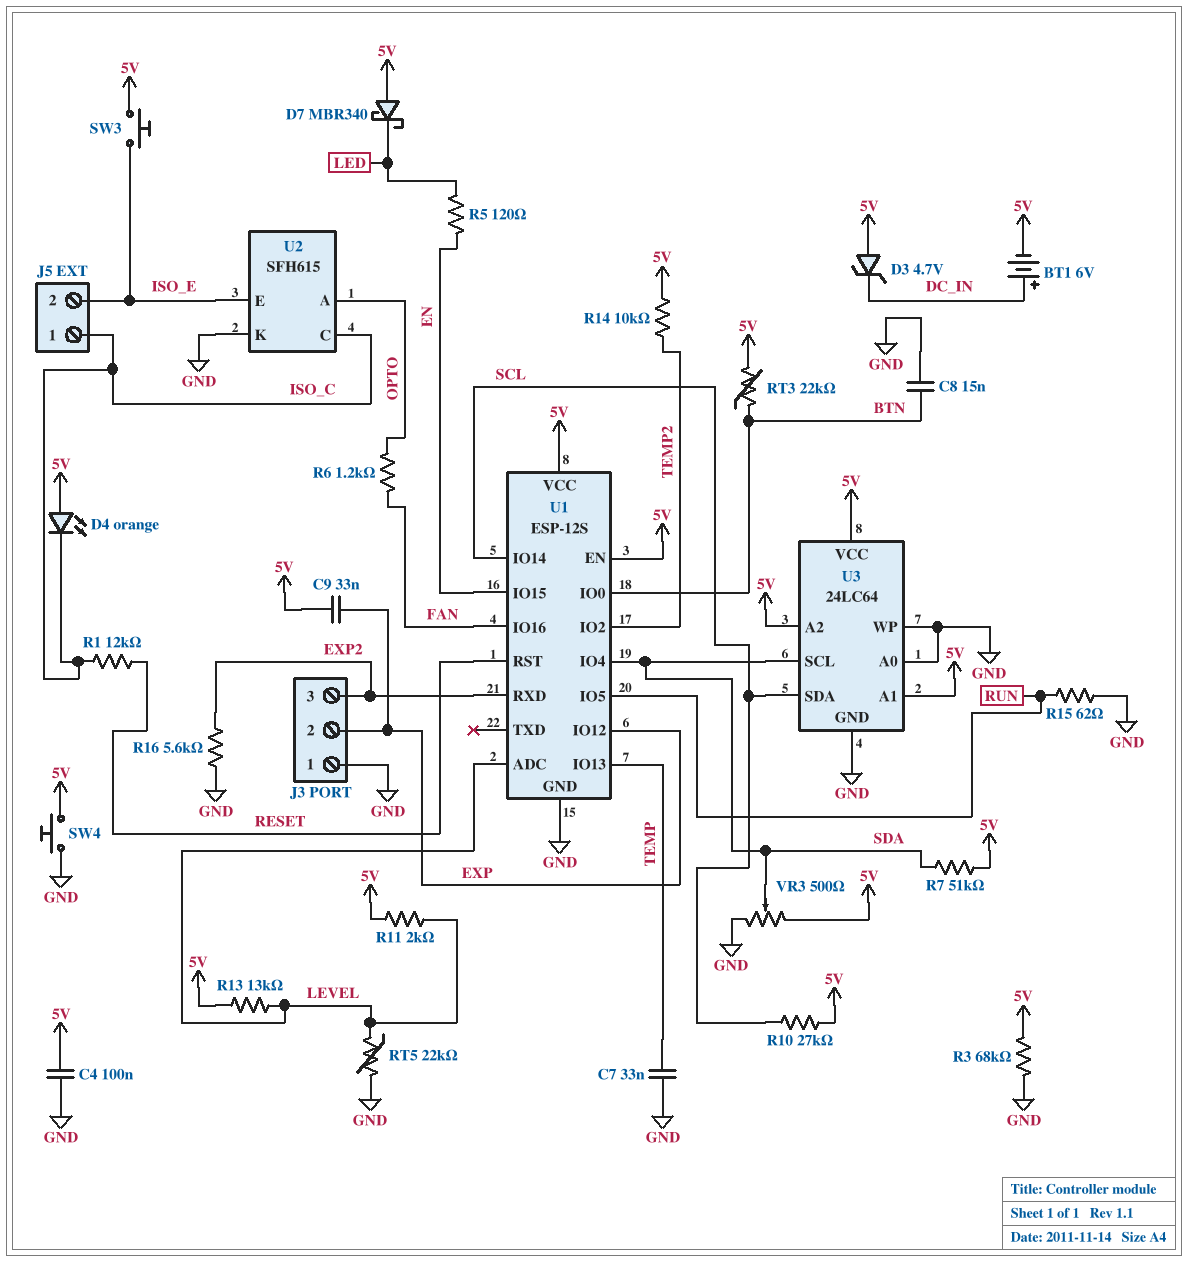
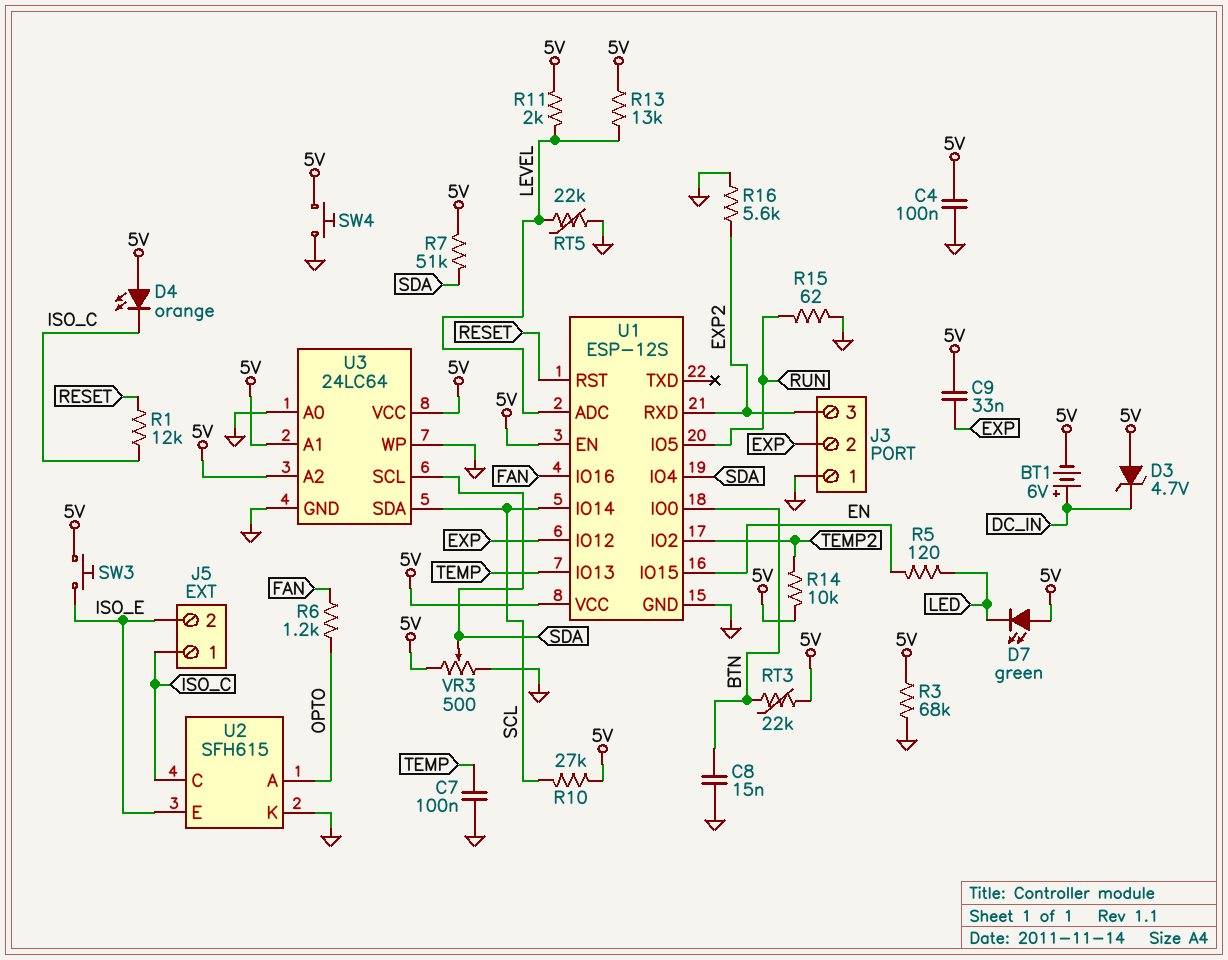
C7: 33nF (GND, TEMP) -> 100nF (GND, TEMP)
D7: schottky MBR340 (A 5V, K LED) -> LED green (A 5V, K LED)

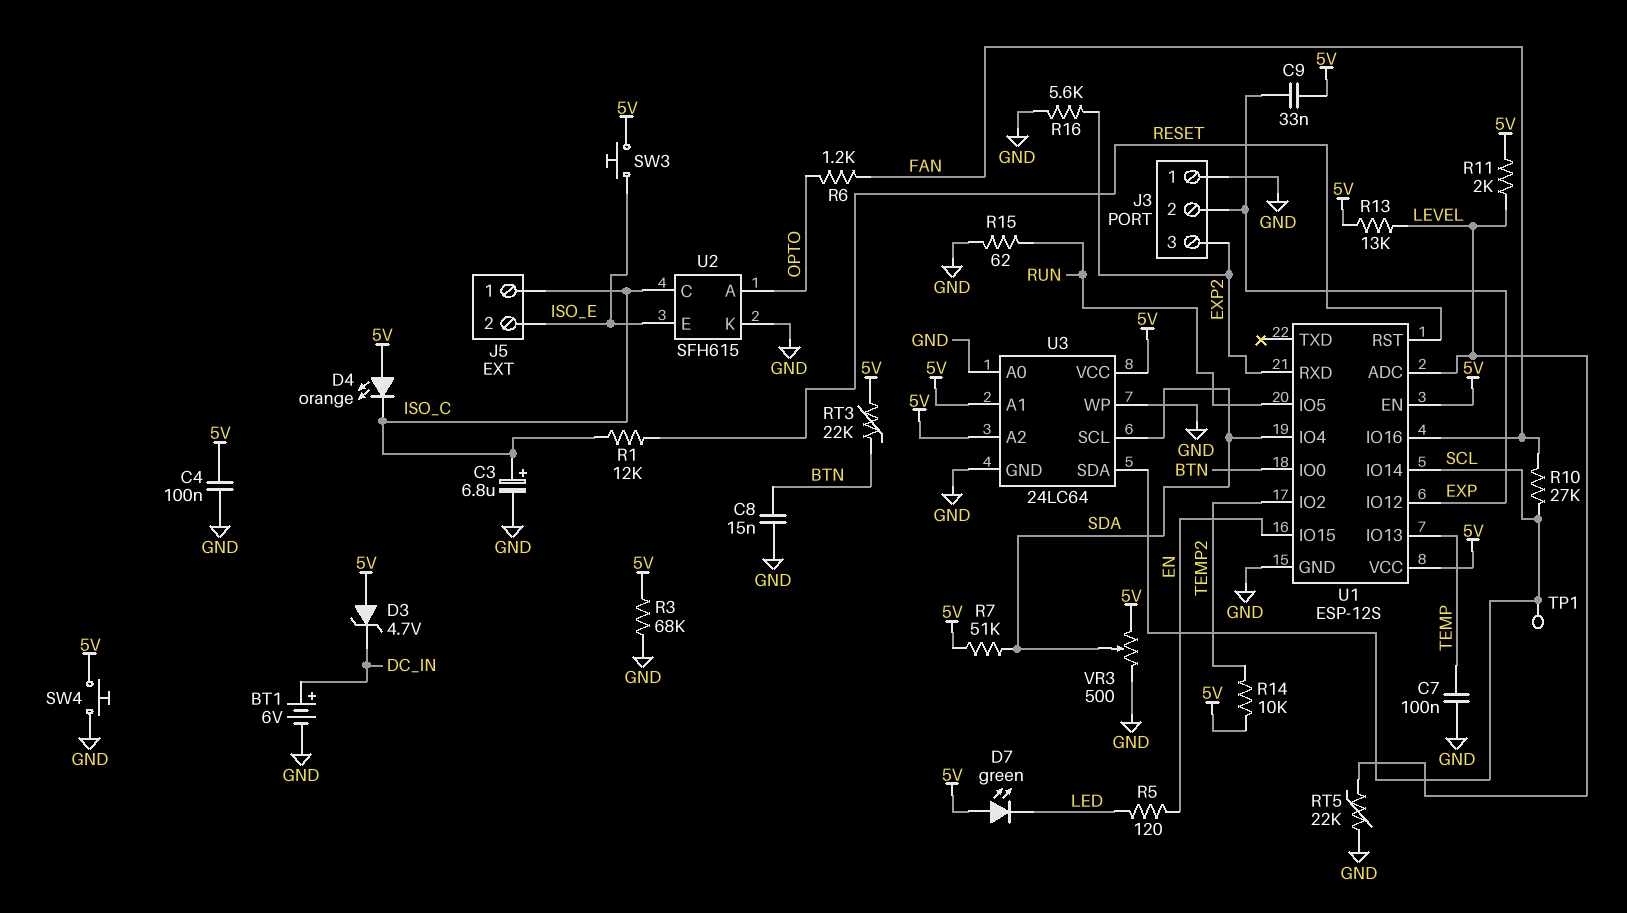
BT1: 6V (plus DC_IN, minus 5V) -> 6V (plus DC_IN, minus GND)
C3: none -> 6.8uF (plus ISO_C, minus GND)
R10: 27k (5V, SCL) -> 27k (FAN, SCL)
TP1: none -> test point (SCL)

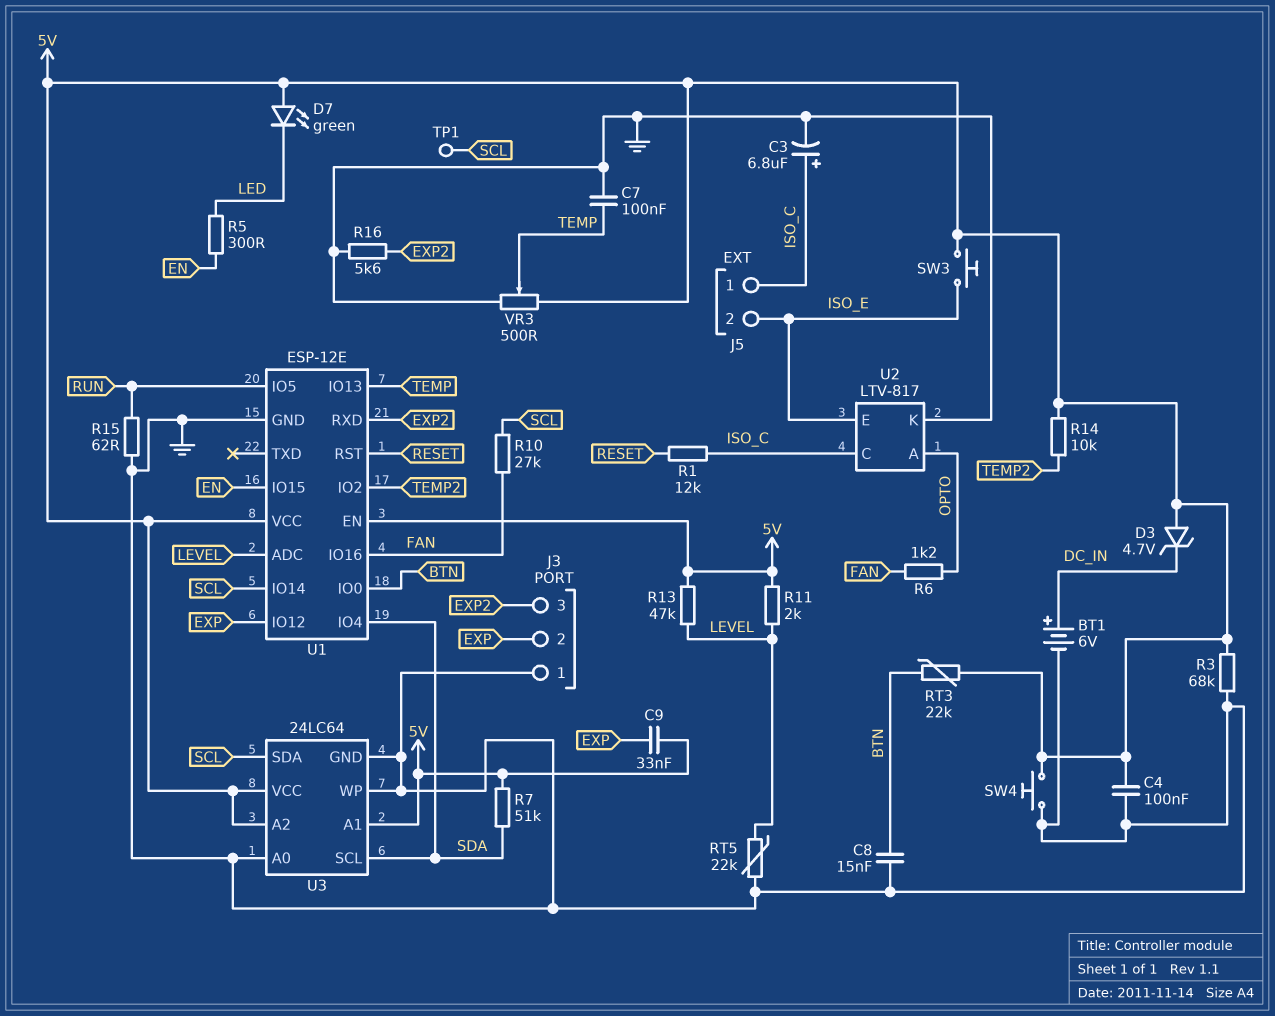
D4: LED orange (A 5V, K ISO_C) -> none
R5: 120 (EN, LED) -> 300 (EN, LED)
R13: 13k (5V, LEVEL) -> 47k (5V, LEVEL)
U1: ESP-12S -> ESP-12E
U2: SFH615 -> LTV-817
VR3: 500 (5V, GND, wiper SDA) -> 500 (5V, GND, wiper TEMP)

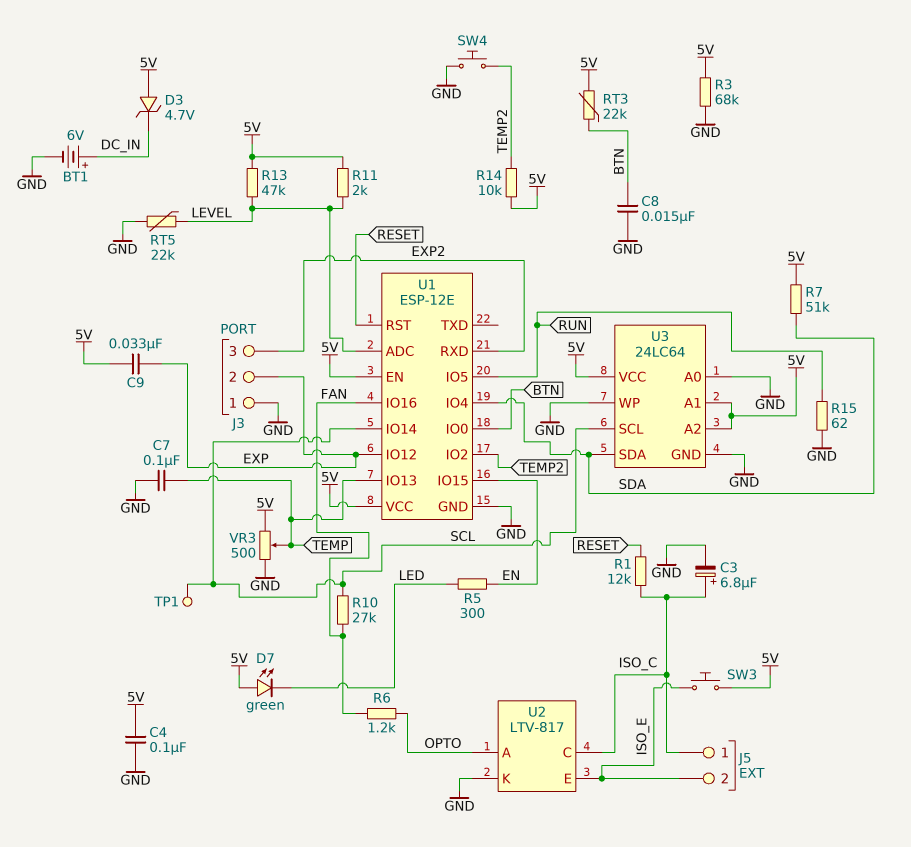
R16: 5.6k (EXP2, GND) -> none
SW4: button (5V, GND) -> button (GND, TEMP2)
U3 pin SCL: SDA -> SCL
U3 pin SDA: SCL -> SDA

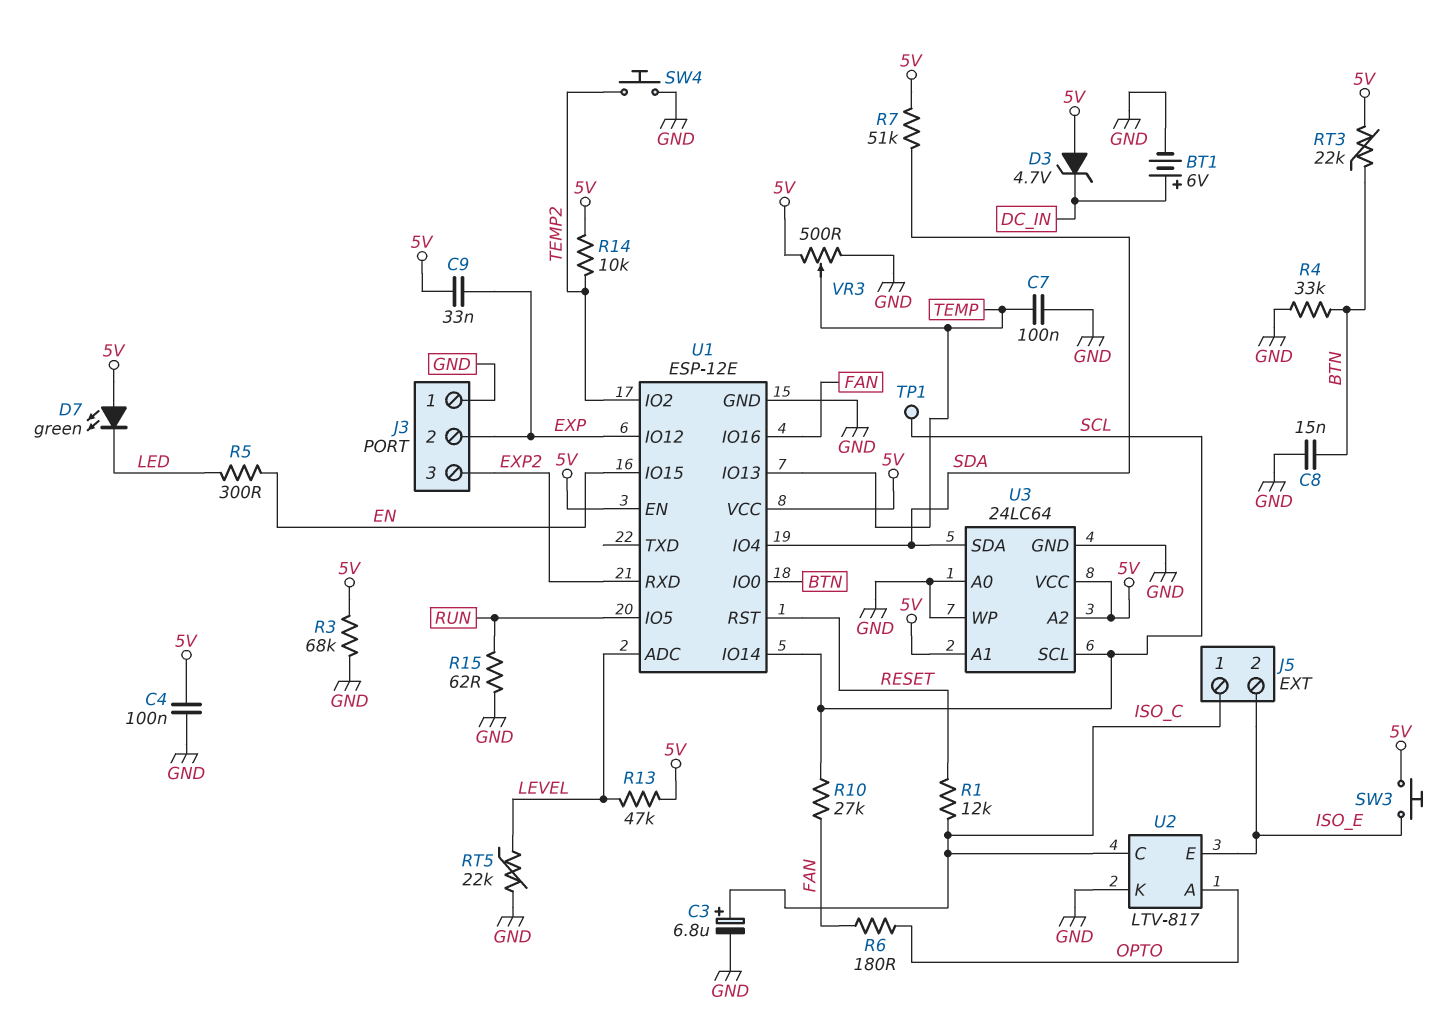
R4: none -> 33k (BTN, GND)
R6: 1.2k (FAN, OPTO) -> 180 (FAN, OPTO)
R11: 2k (5V, LEVEL) -> none

